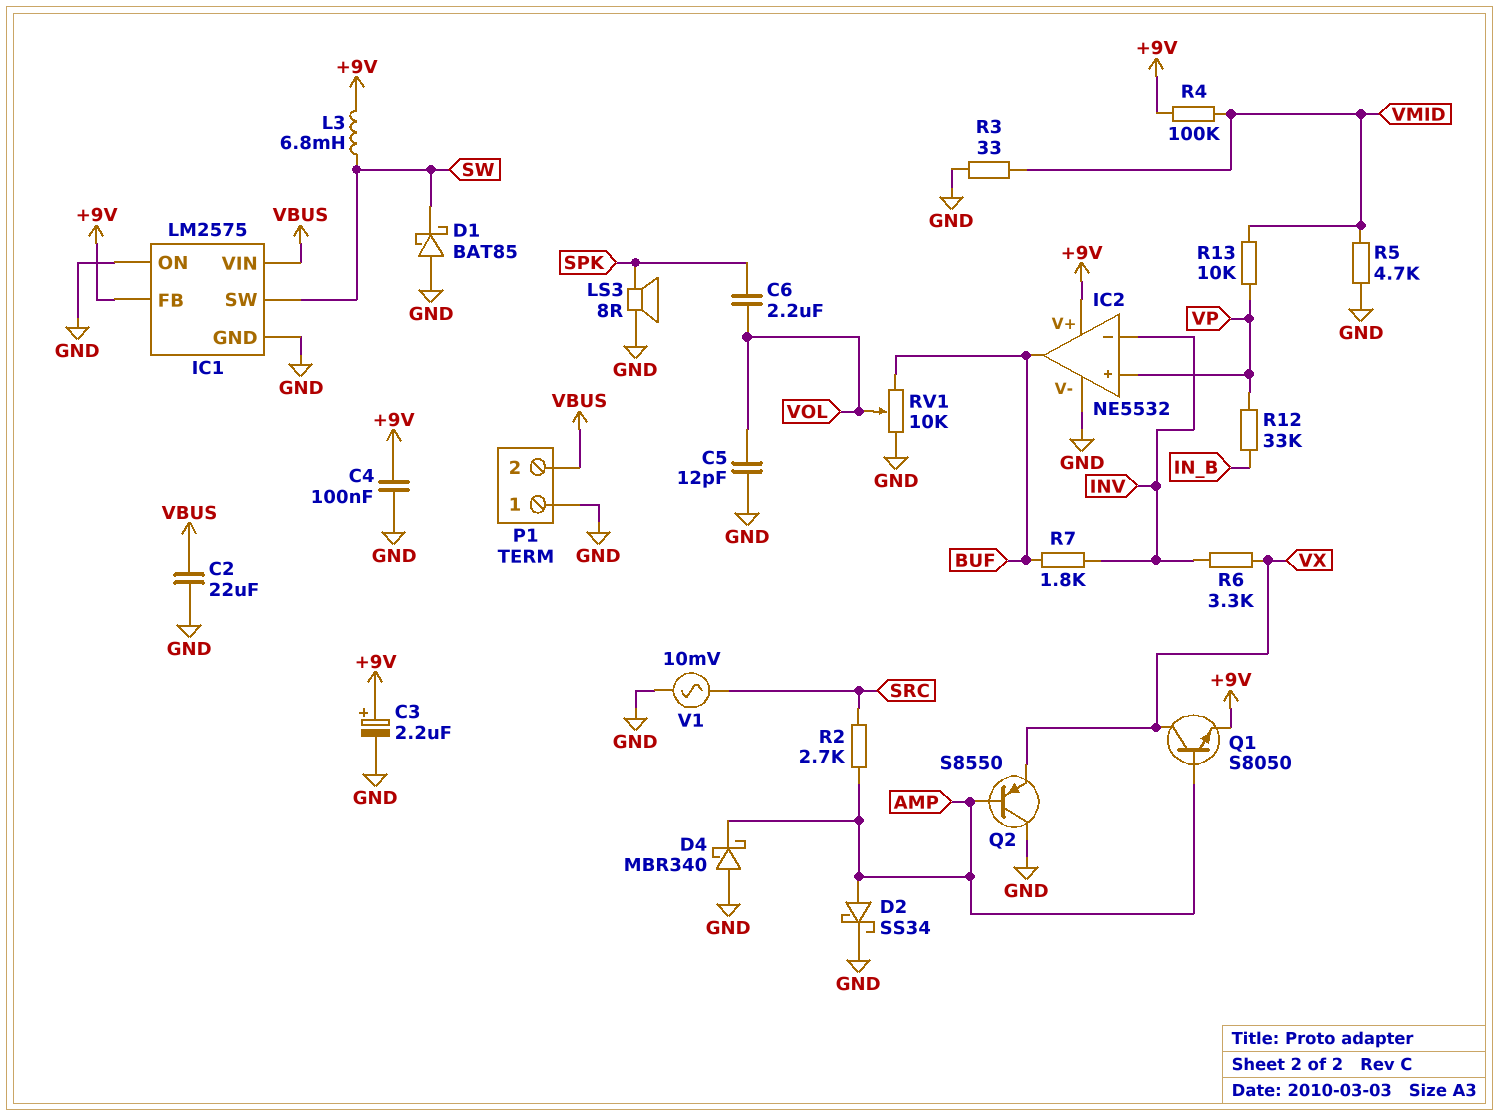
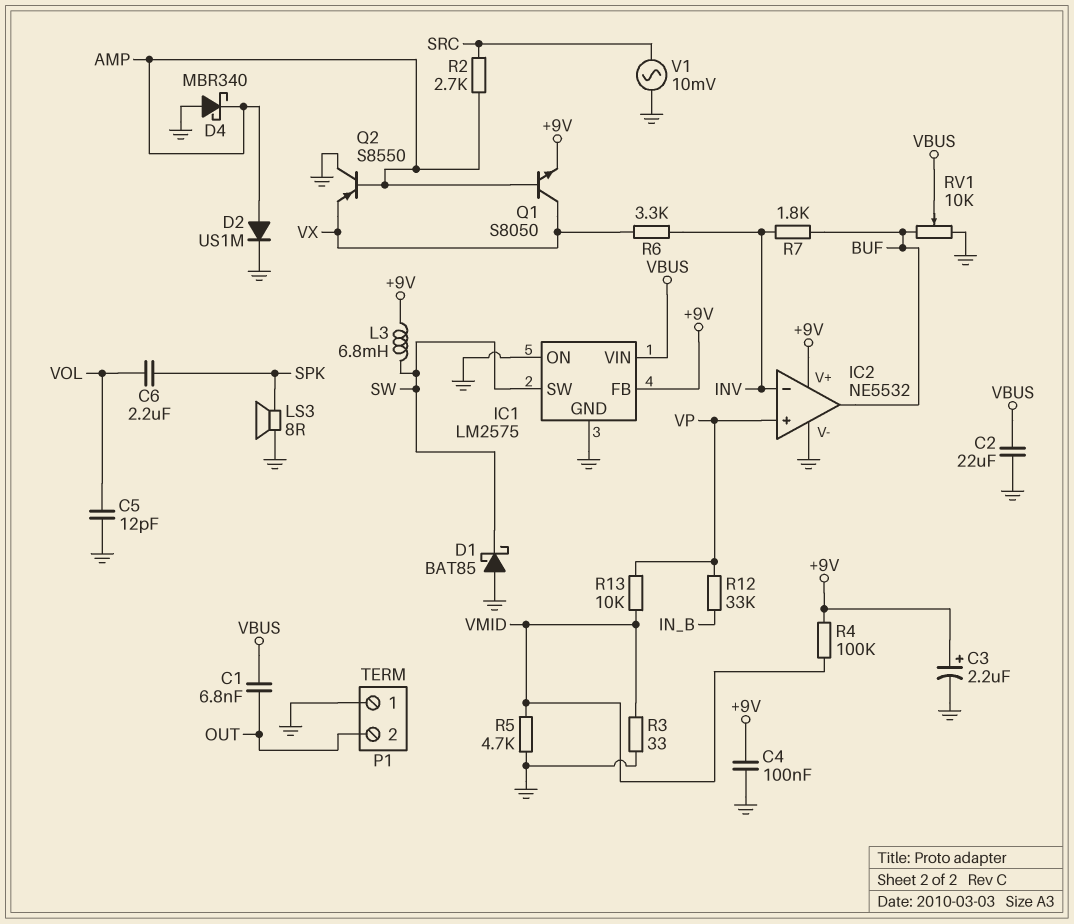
C1: none -> 6.8nF (OUT, VBUS)
D2: schottky SS34 (A AMP, K GND) -> diode US1M (A AMP, K GND)
P1 pin 2: VBUS -> OUT
RV1: 10k (BUF, GND, wiper VOL) -> 10k (BUF, GND, wiper VBUS)

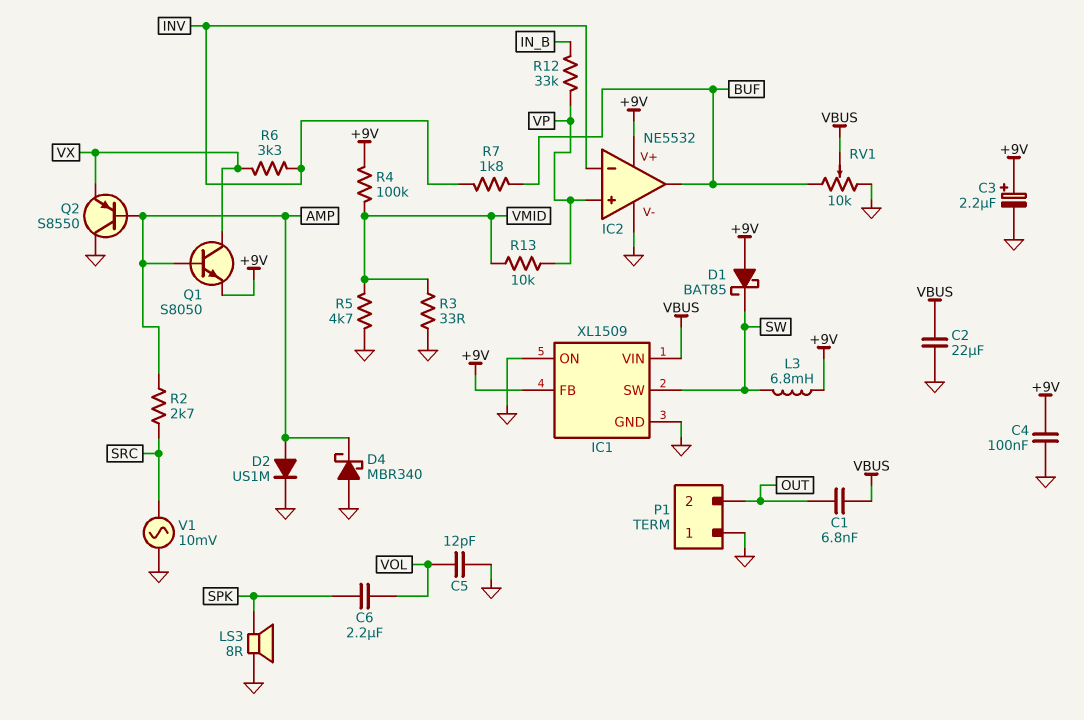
D1: schottky BAT85 (A GND, K SW) -> schottky BAT85 (A +9V, K SW)
IC1: LM2575 -> XL1509

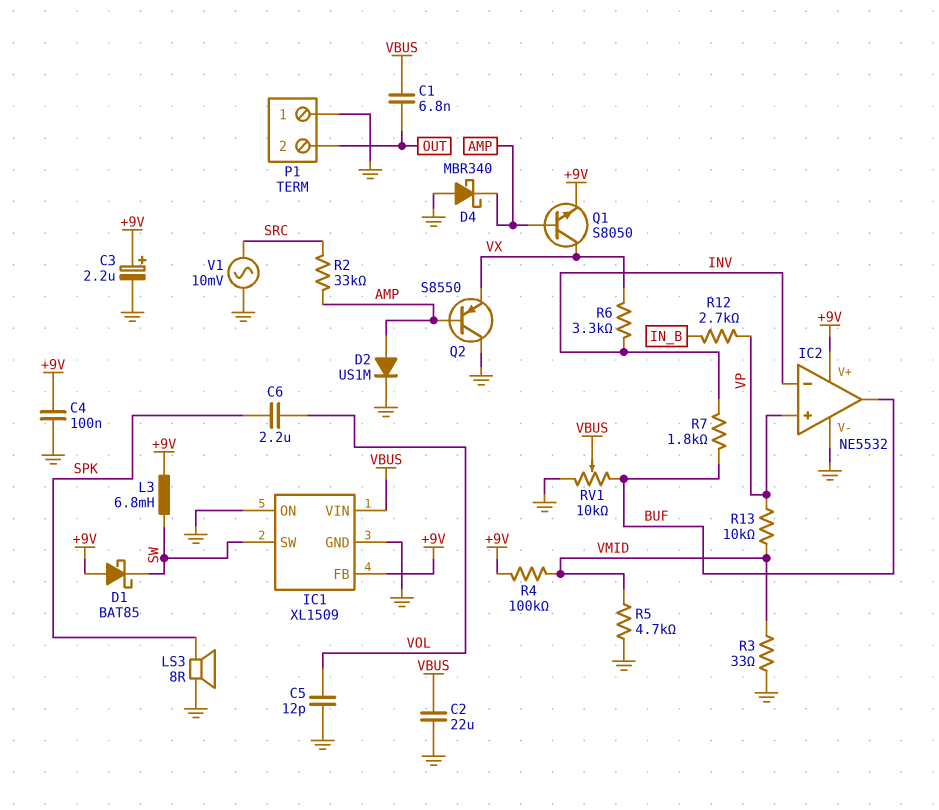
R2: 2.7k (AMP, SRC) -> 33k (AMP, SRC)
R12: 33k (IN_B, VP) -> 2.7k (IN_B, VP)

